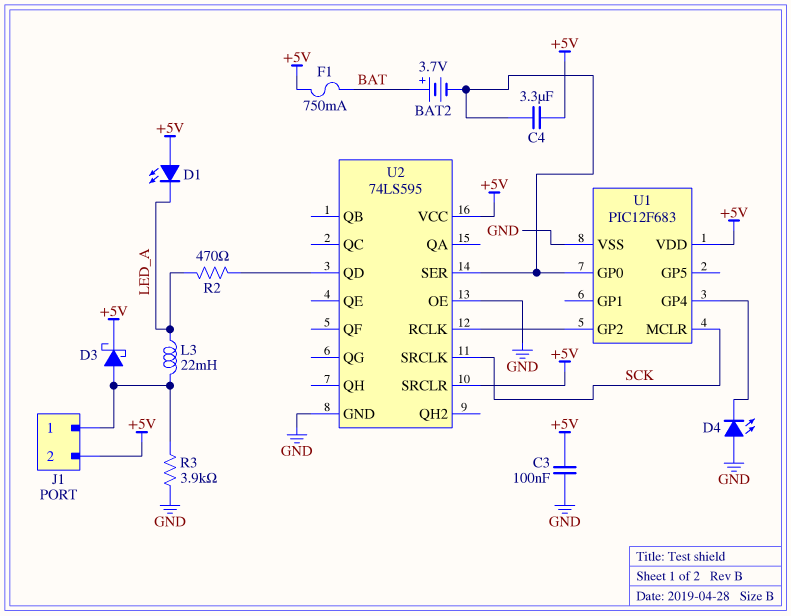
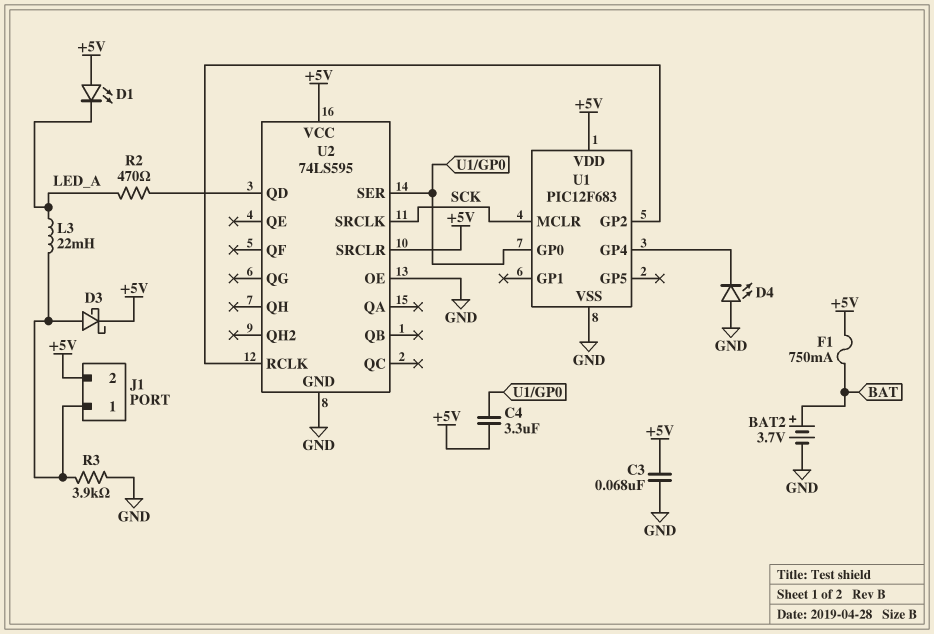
BAT2: 3.7V (plus BAT, minus U1/GP0) -> 3.7V (plus BAT, minus GND)
C3: 100nF (+5V, GND) -> 68nF (+5V, GND)

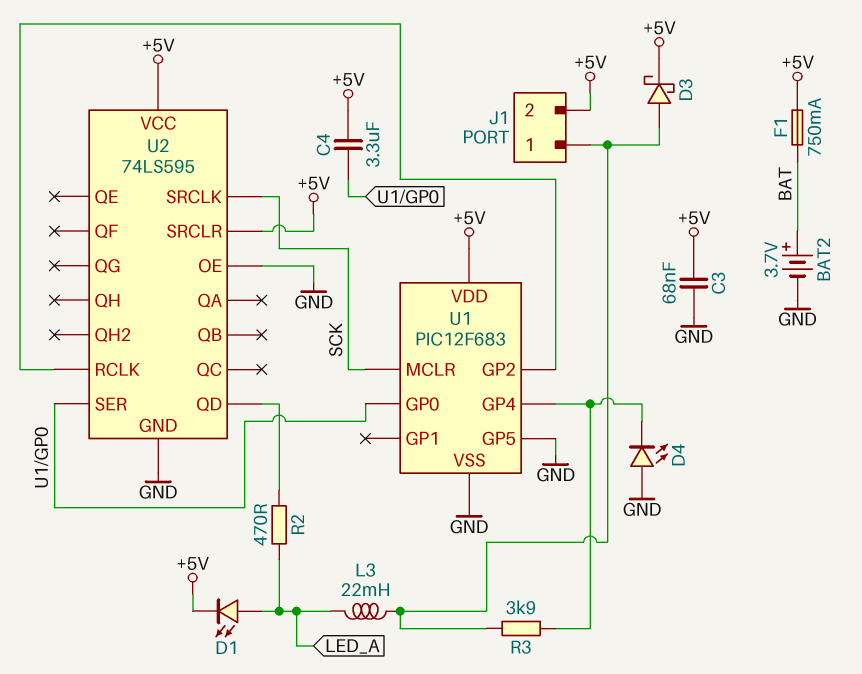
D1: LED (A +5V, K LED_A) -> LED (A LED_A, K +5V)
R3: 3.9k (GND, J1/1) -> 3.9k (J1/1, U1/GP4)
U1 pin GP5: none -> GND

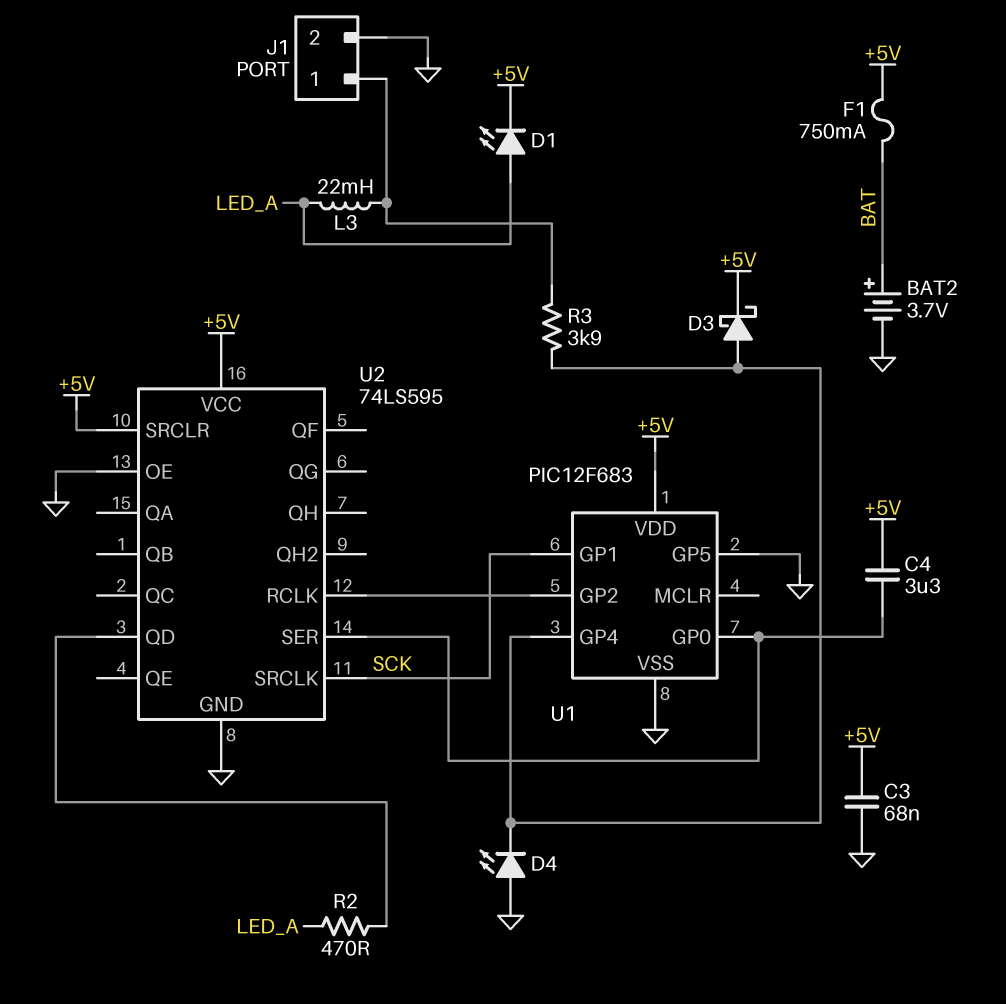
D3: schottky (A J1/1, K +5V) -> schottky (A U1/GP4, K +5V)
J1 pin 2: +5V -> GND
U1 pin GP1: none -> SCK
U1 pin MCLR: SCK -> none

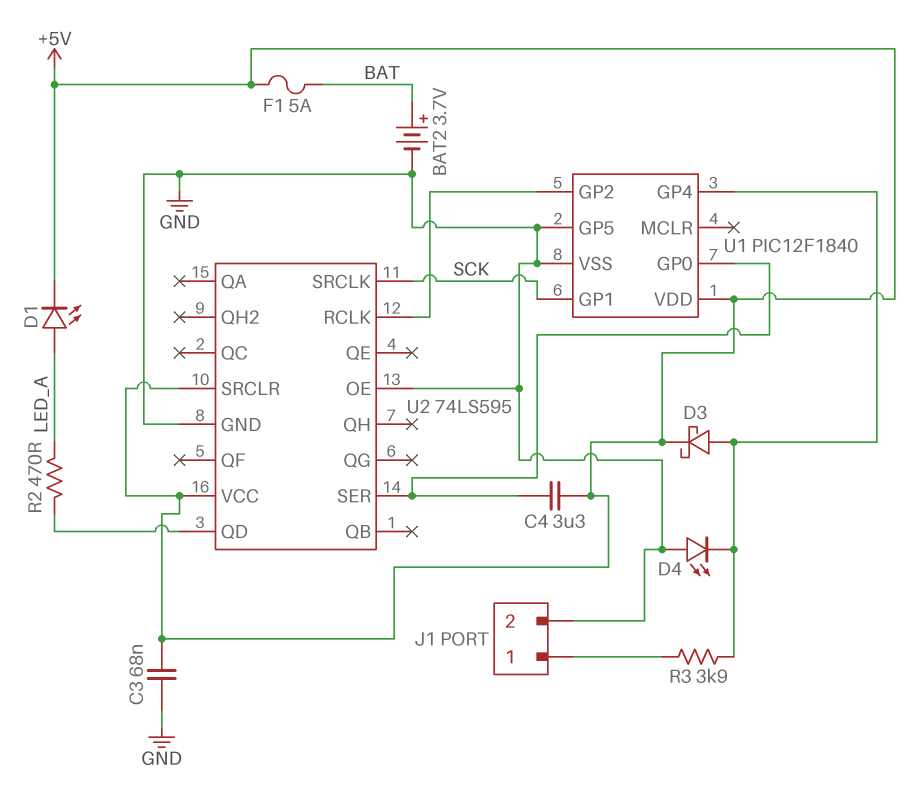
F1: 750mA (+5V, BAT) -> 5A (+5V, BAT)
L3: 22mH (J1/1, LED_A) -> none
U1: PIC12F683 -> PIC12F1840

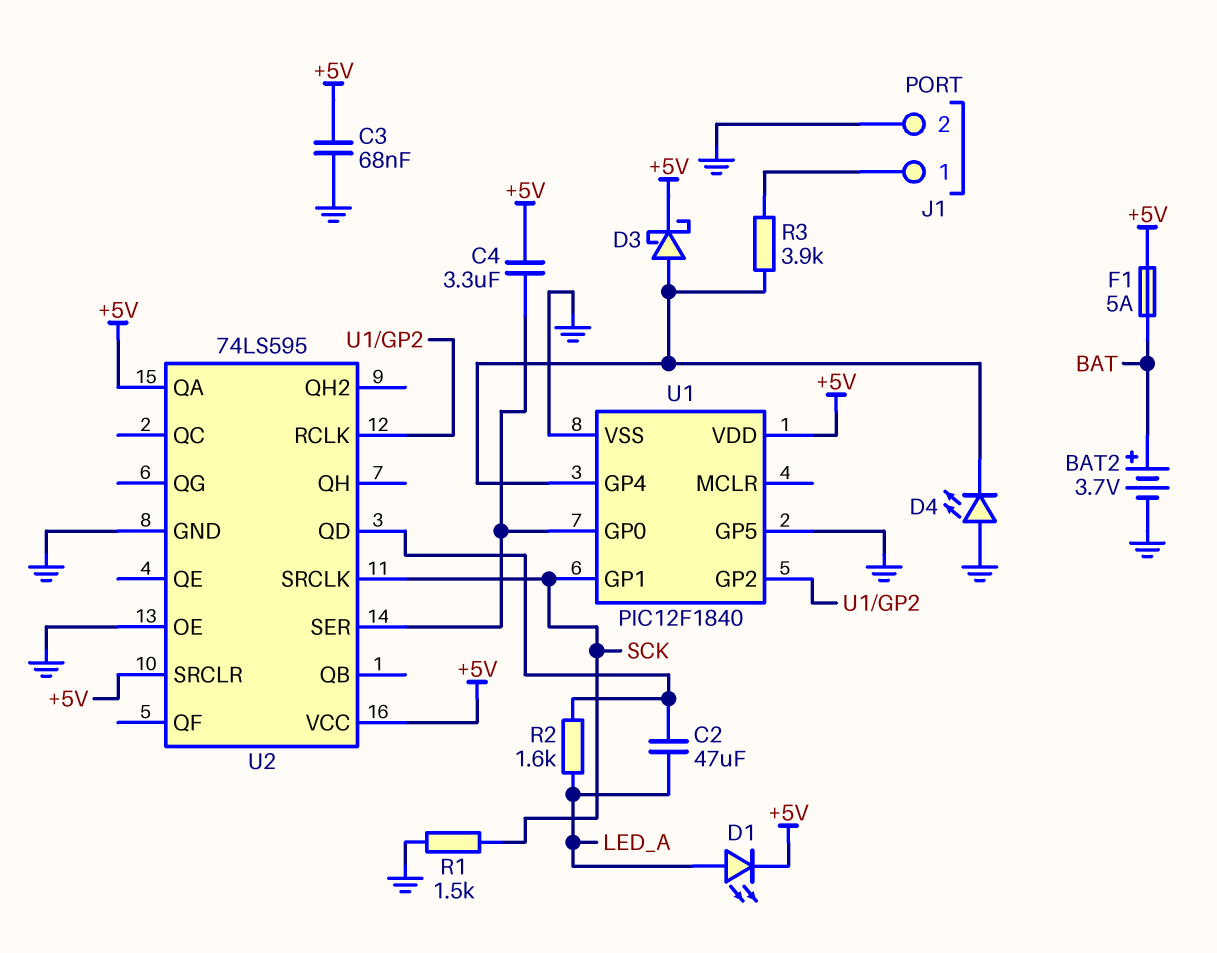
C2: none -> 47uF (LED_A, U2/QD)
R1: none -> 1.5k (GND, SCK)
R2: 470 (LED_A, U2/QD) -> 1.6k (LED_A, U2/QD)
U2 pin QA: none -> +5V

